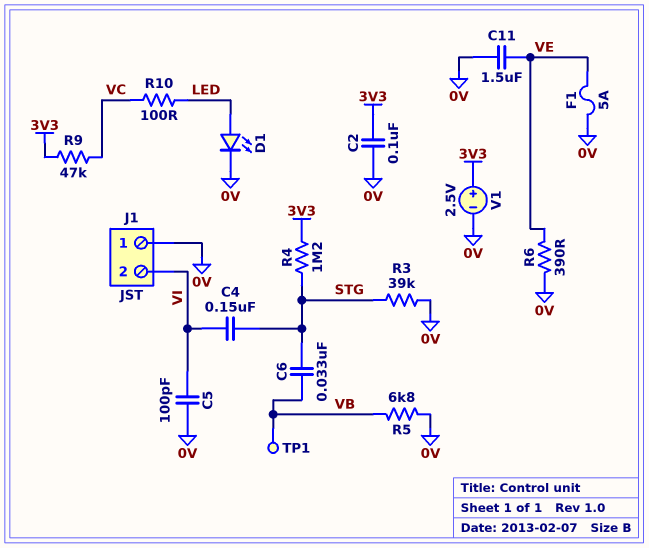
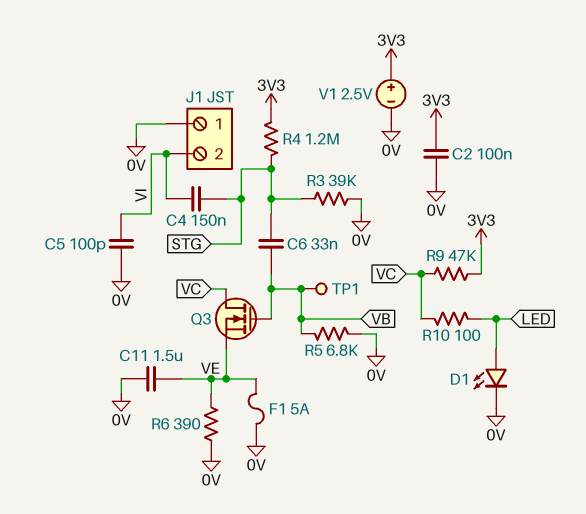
Q3: none -> NMOS (G VB, D VC, S VE)

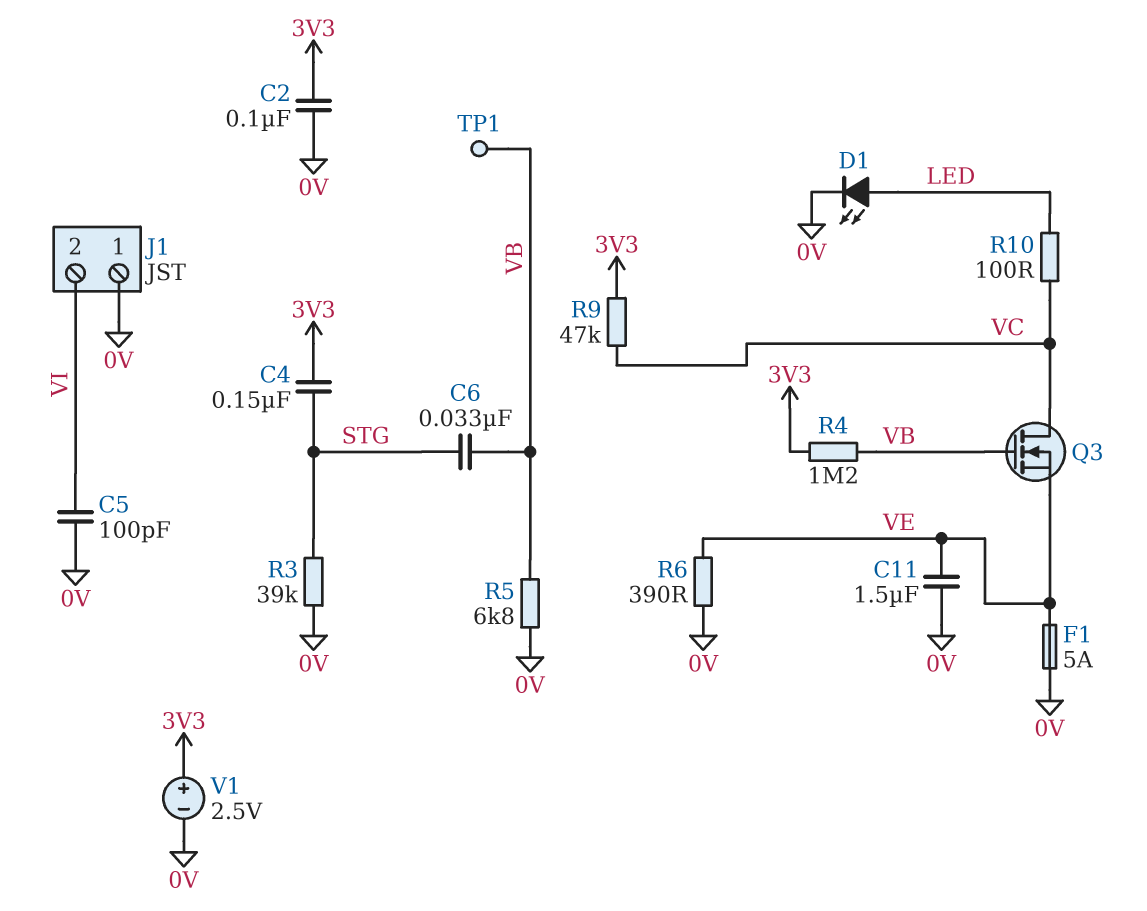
C4: 150nF (STG, VI) -> 150nF (3V3, STG)
R4: 1.2M (3V3, STG) -> 1.2M (3V3, VB)

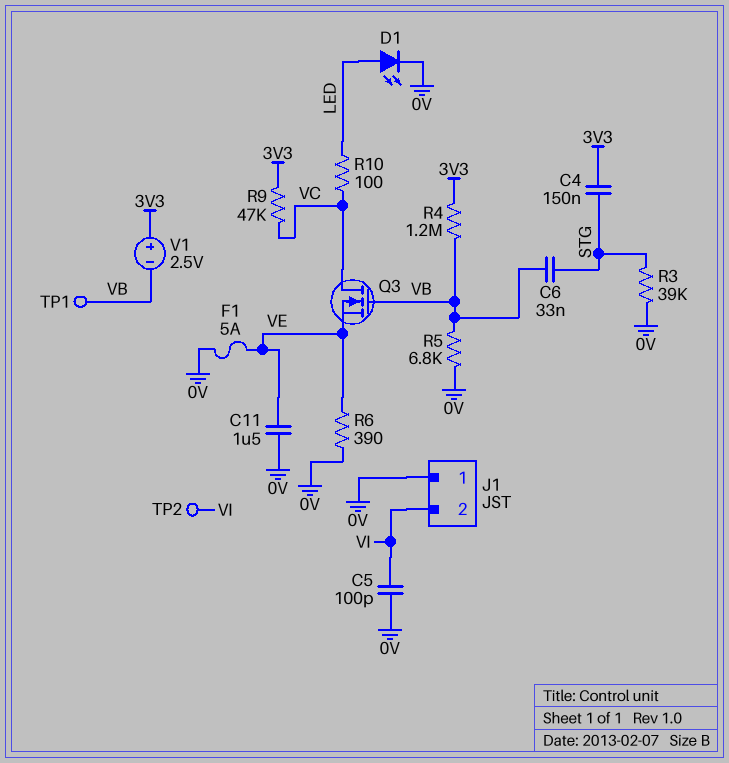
C2: 100nF (0V, 3V3) -> none
TP2: none -> test point (VI)
V1: 2.5V (plus 3V3, minus 0V) -> 2.5V (plus 3V3, minus VB)

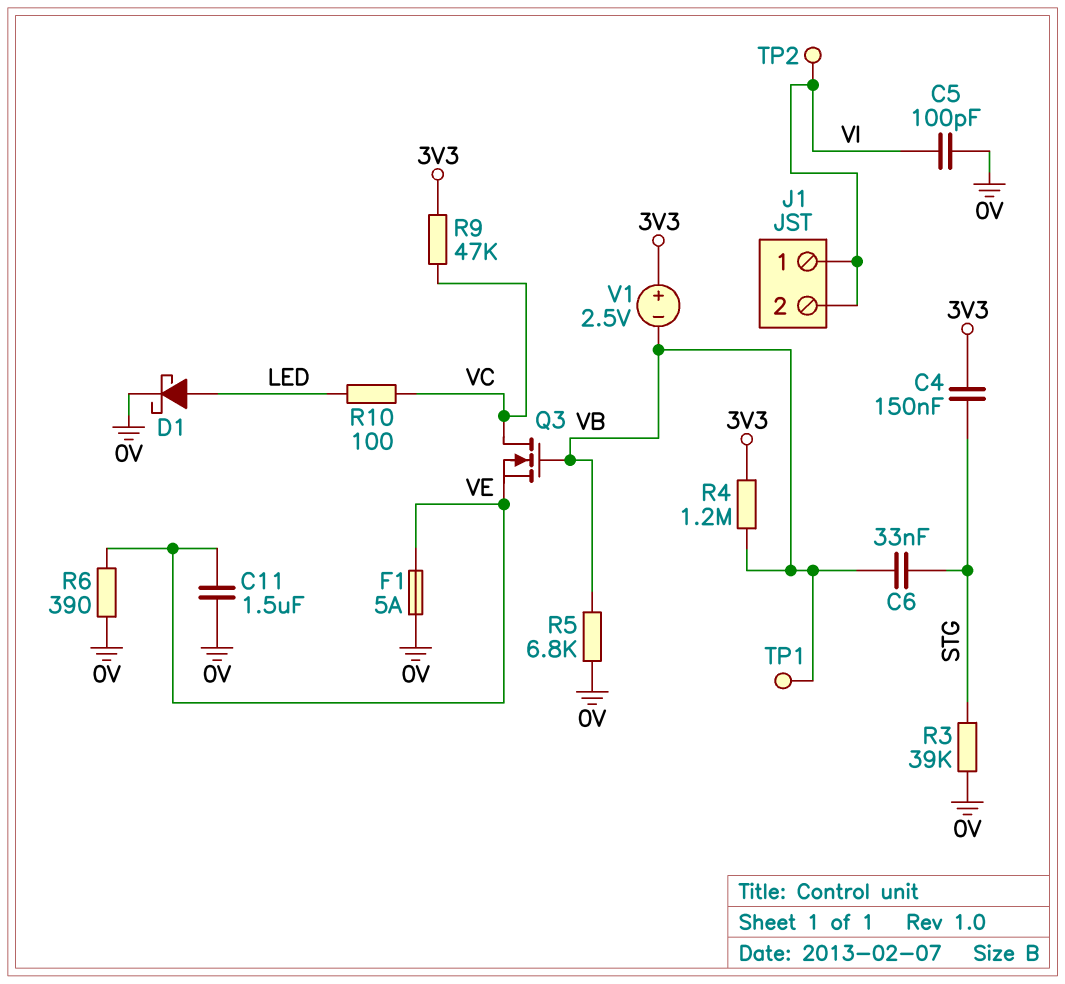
D1: LED (A LED, K 0V) -> schottky (A LED, K 0V)
J1 pin 1: 0V -> VI

